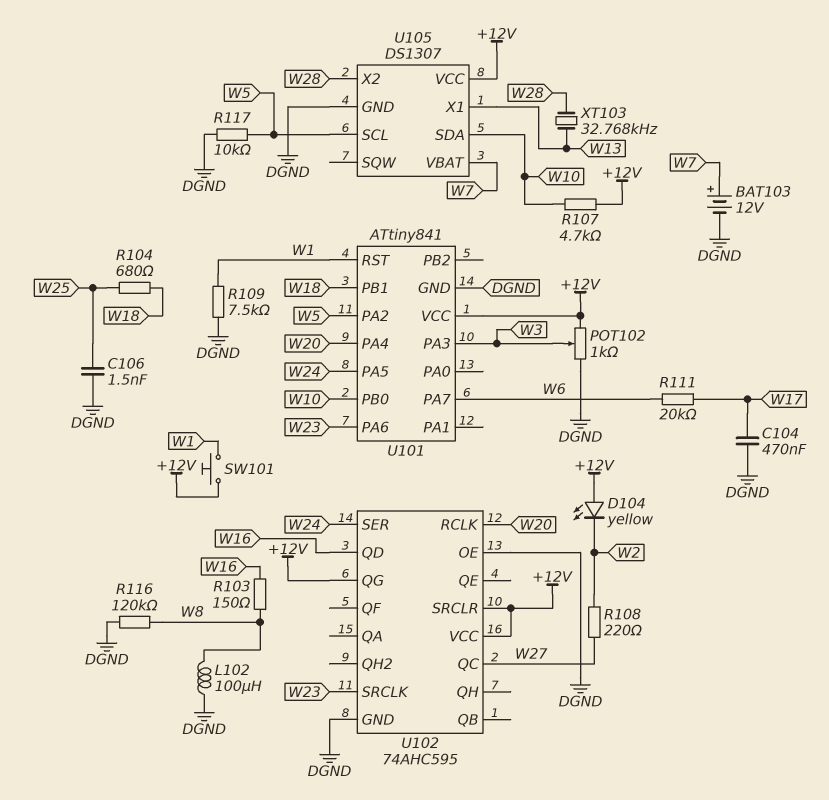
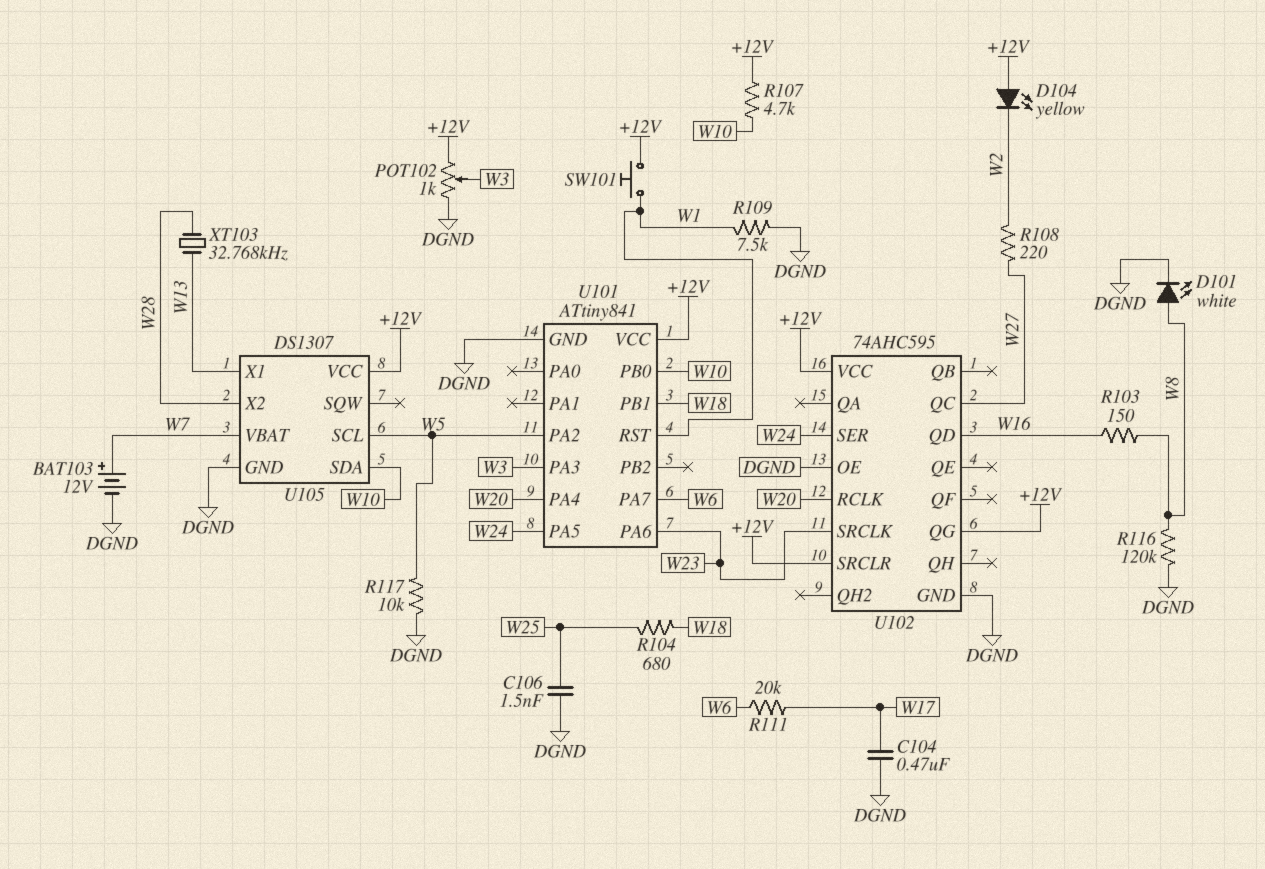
D101: none -> LED white (A W8, K DGND)
L102: 100uH (DGND, W8) -> none

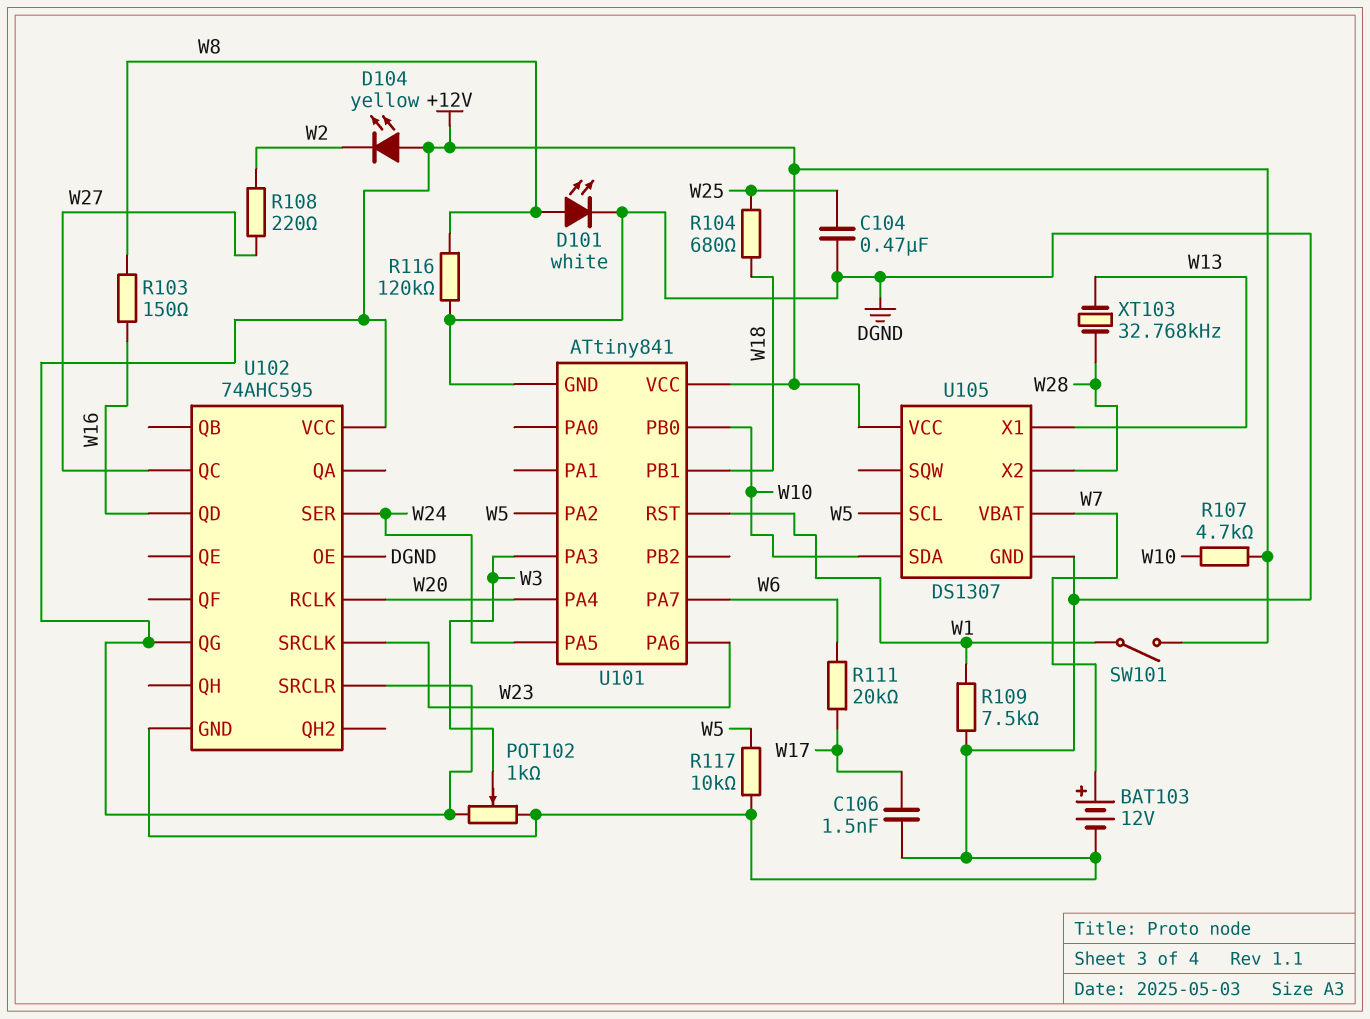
C104: 470nF (DGND, W17) -> 470nF (DGND, W25)
C106: 1.5nF (DGND, W25) -> 1.5nF (DGND, W17)
SW101: button (+12V, W1) -> switch (+12V, W1)

